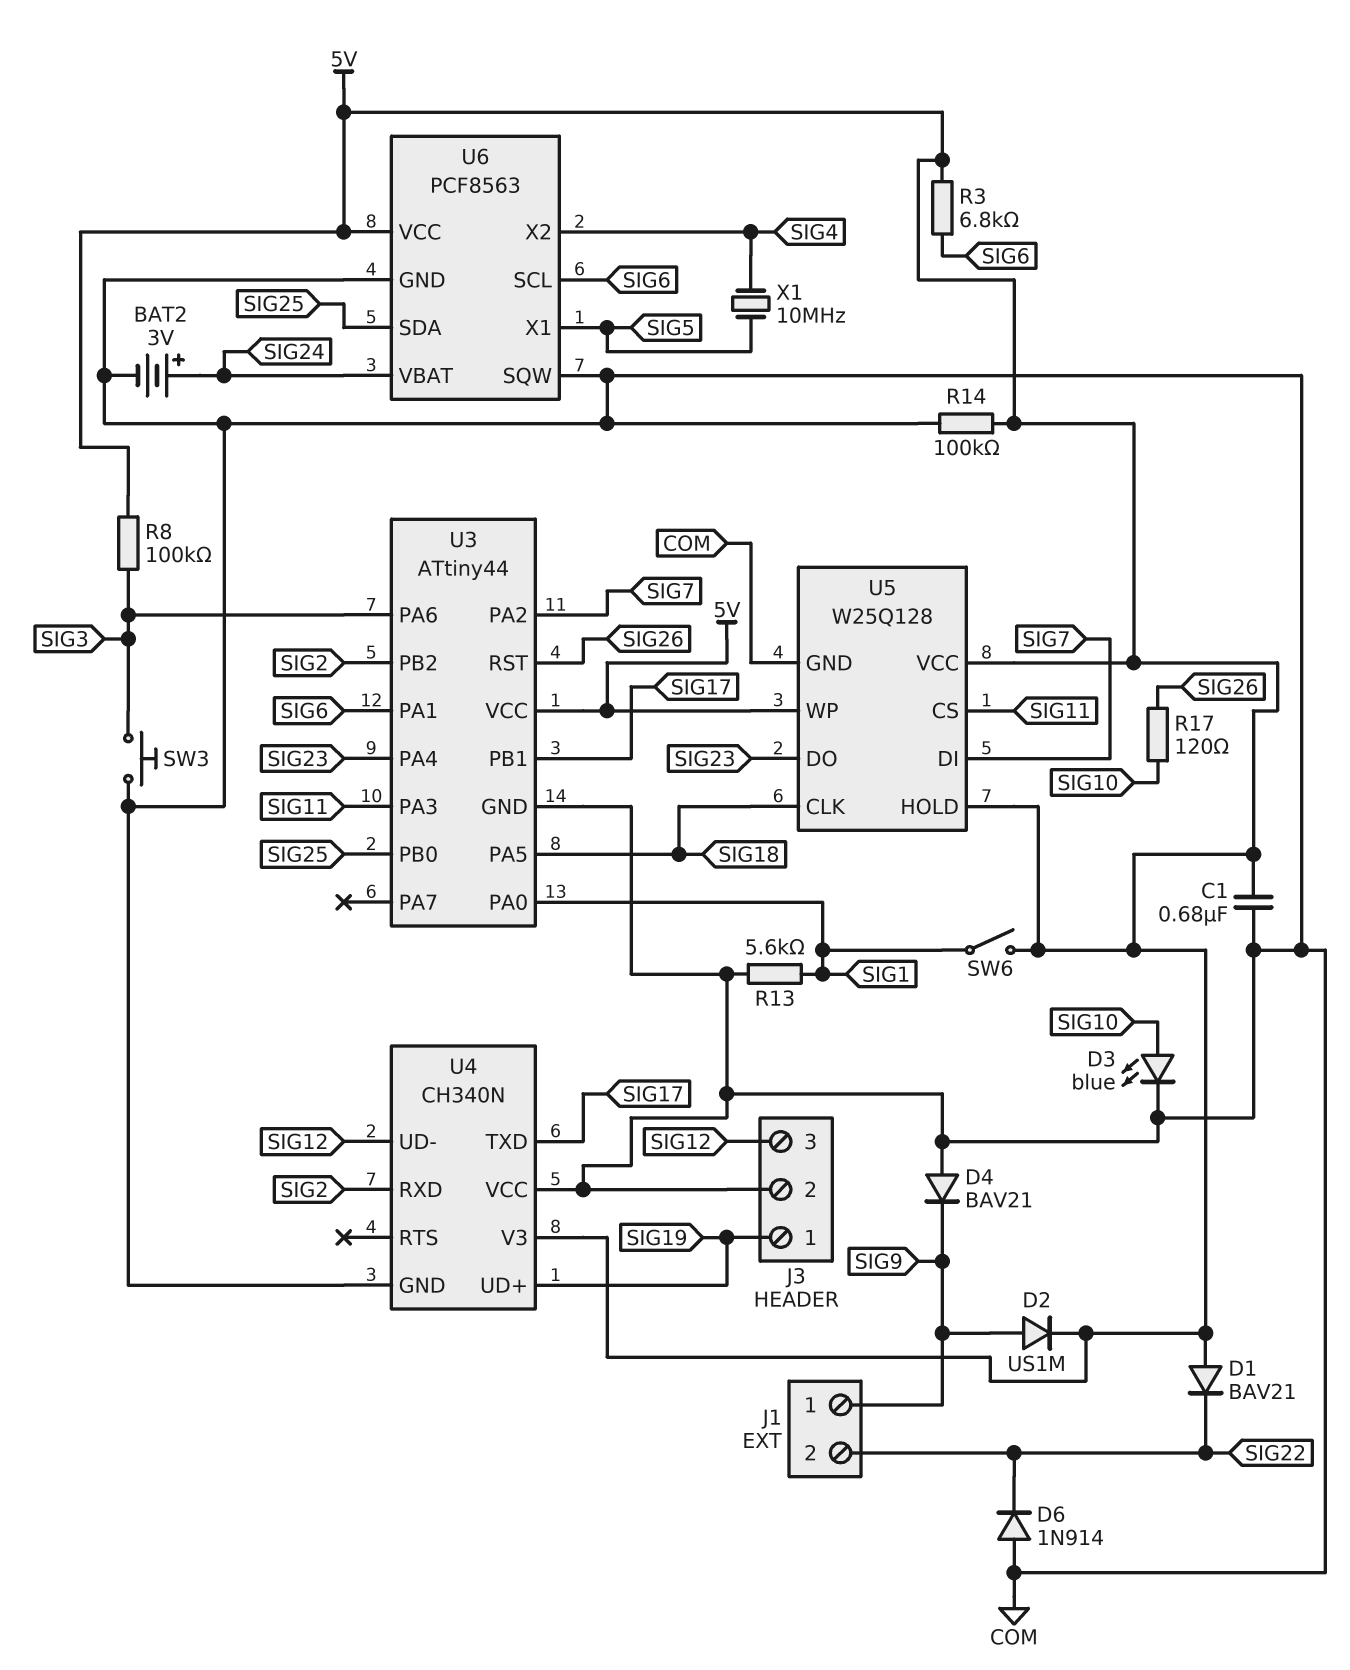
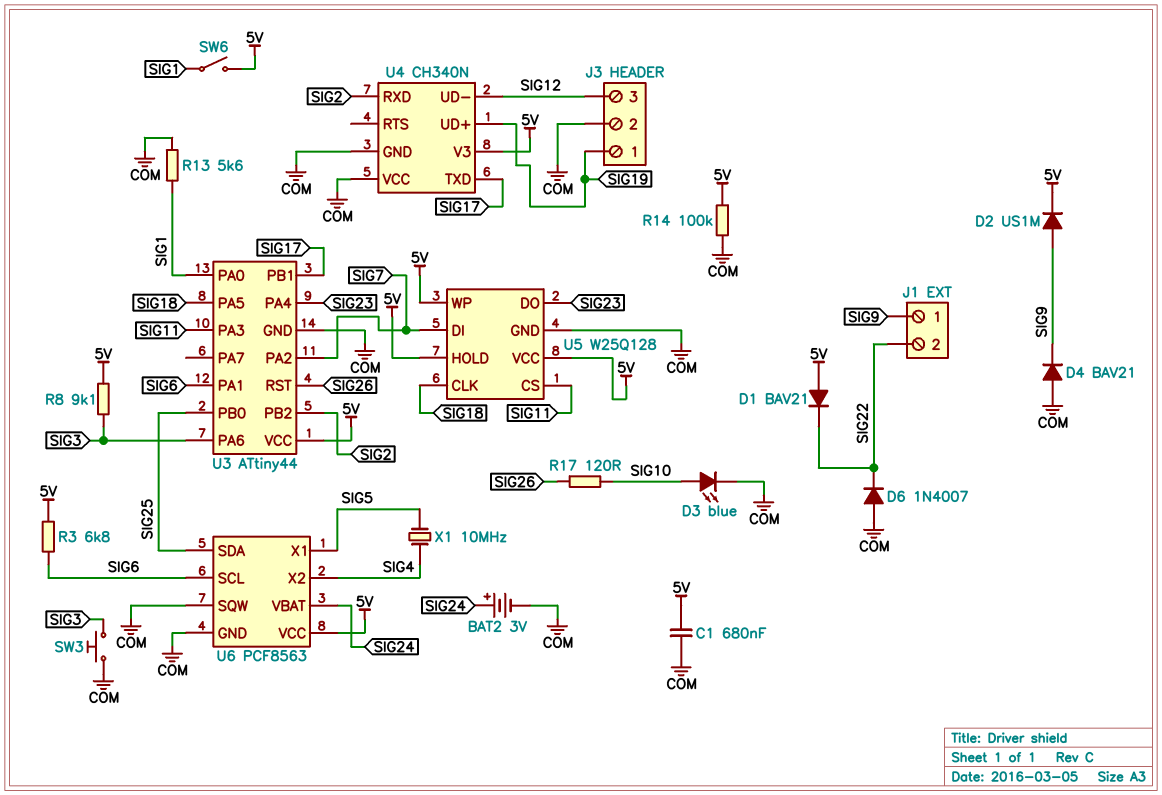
D6: diode 1N914 (A COM, K SIG22) -> diode 1N4007 (A COM, K SIG22)
R8: 100k (5V, SIG3) -> 9.1k (5V, SIG3)

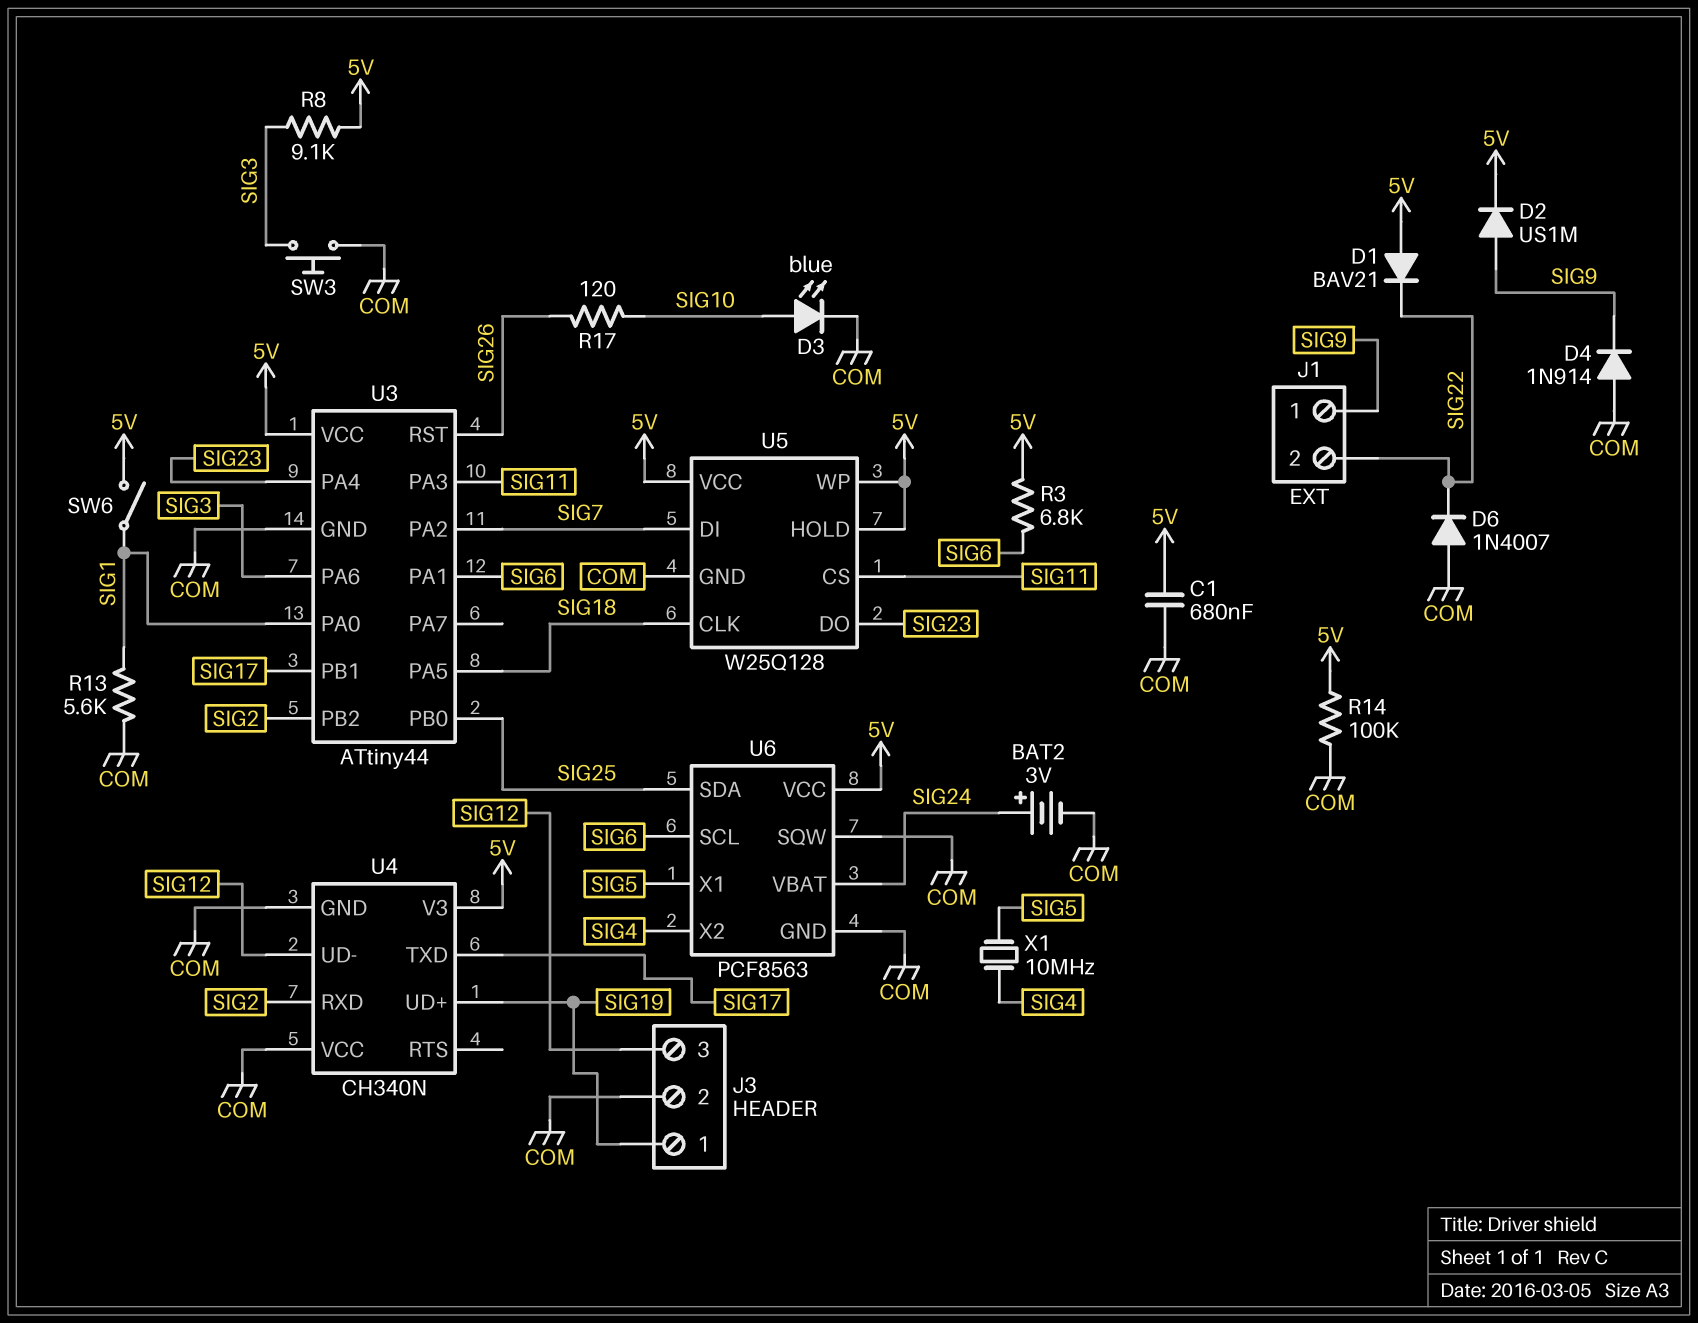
D4: diode BAV21 (A COM, K SIG9) -> diode 1N914 (A COM, K SIG9)

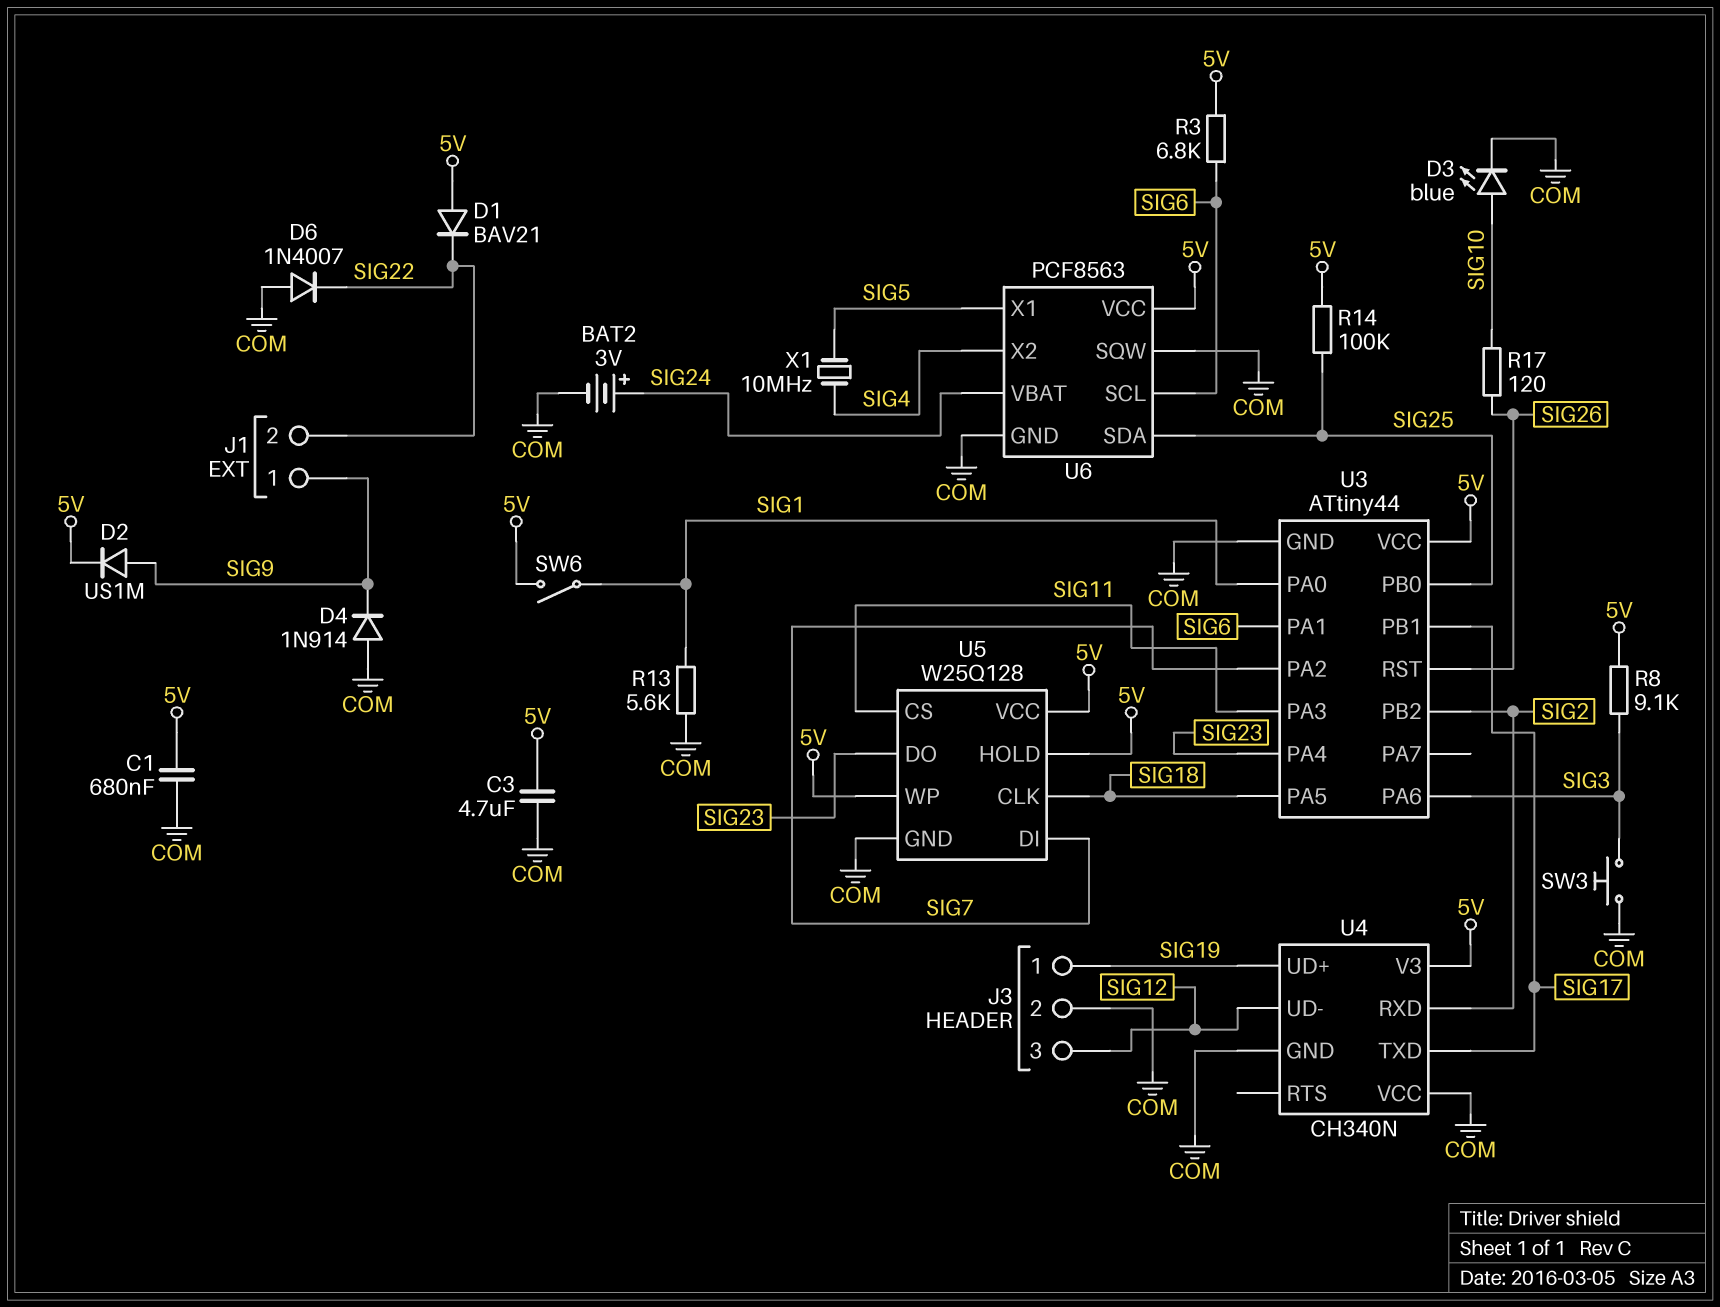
C3: none -> 4.7uF (5V, COM)
R14: 100k (5V, COM) -> 100k (5V, SIG25)

